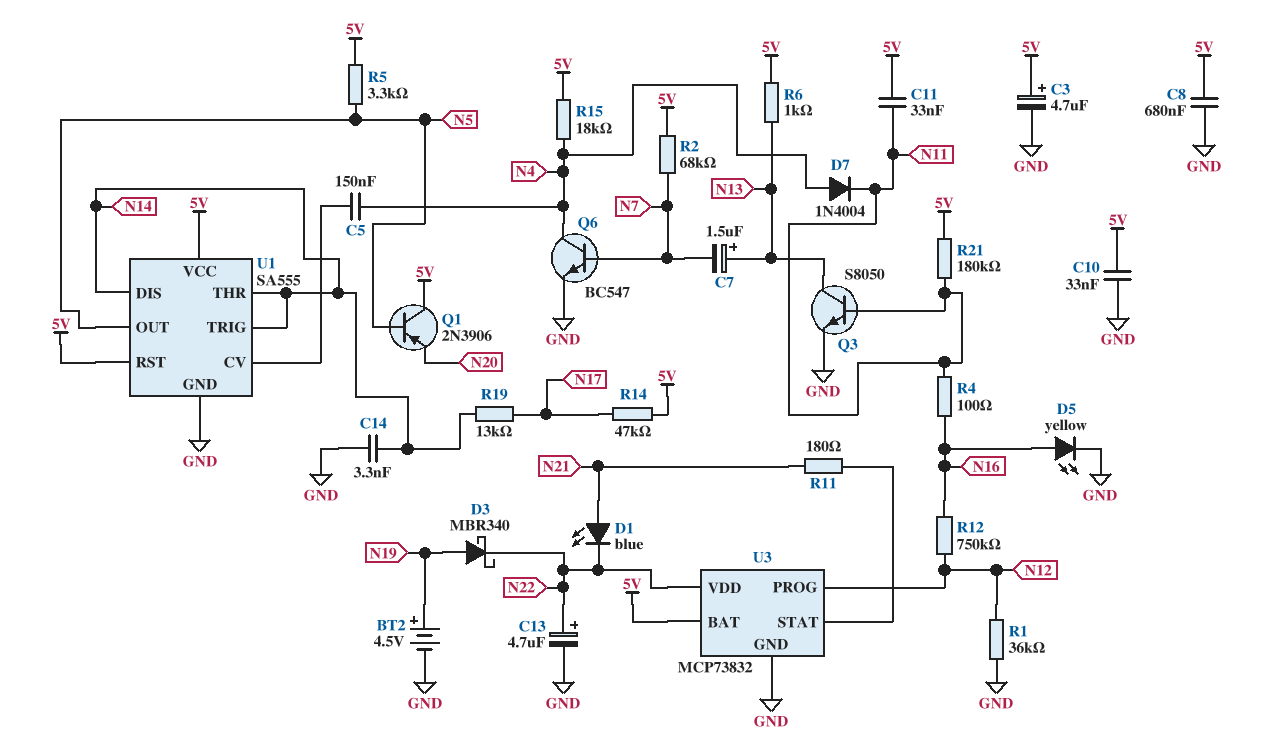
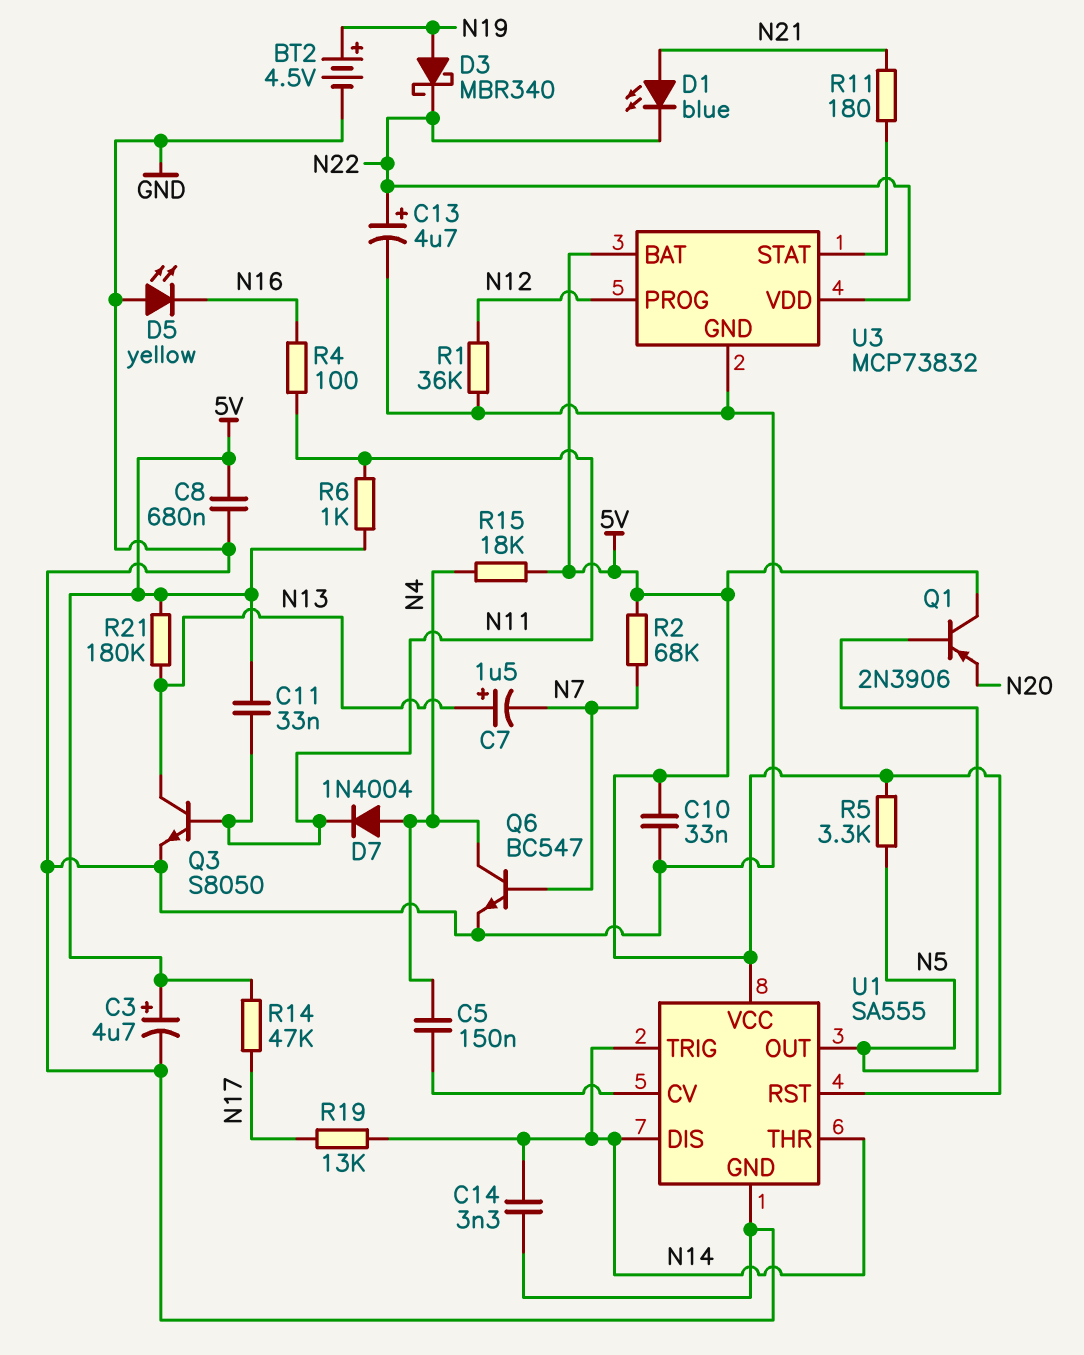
D5: LED yellow (A N16, K GND) -> LED yellow (A GND, K N16)
R6: 1k (5V, N13) -> 1k (5V, N11)
R12: 750k (N12, N16) -> none
R21: 180k (5V, N11) -> 180k (5V, N13)

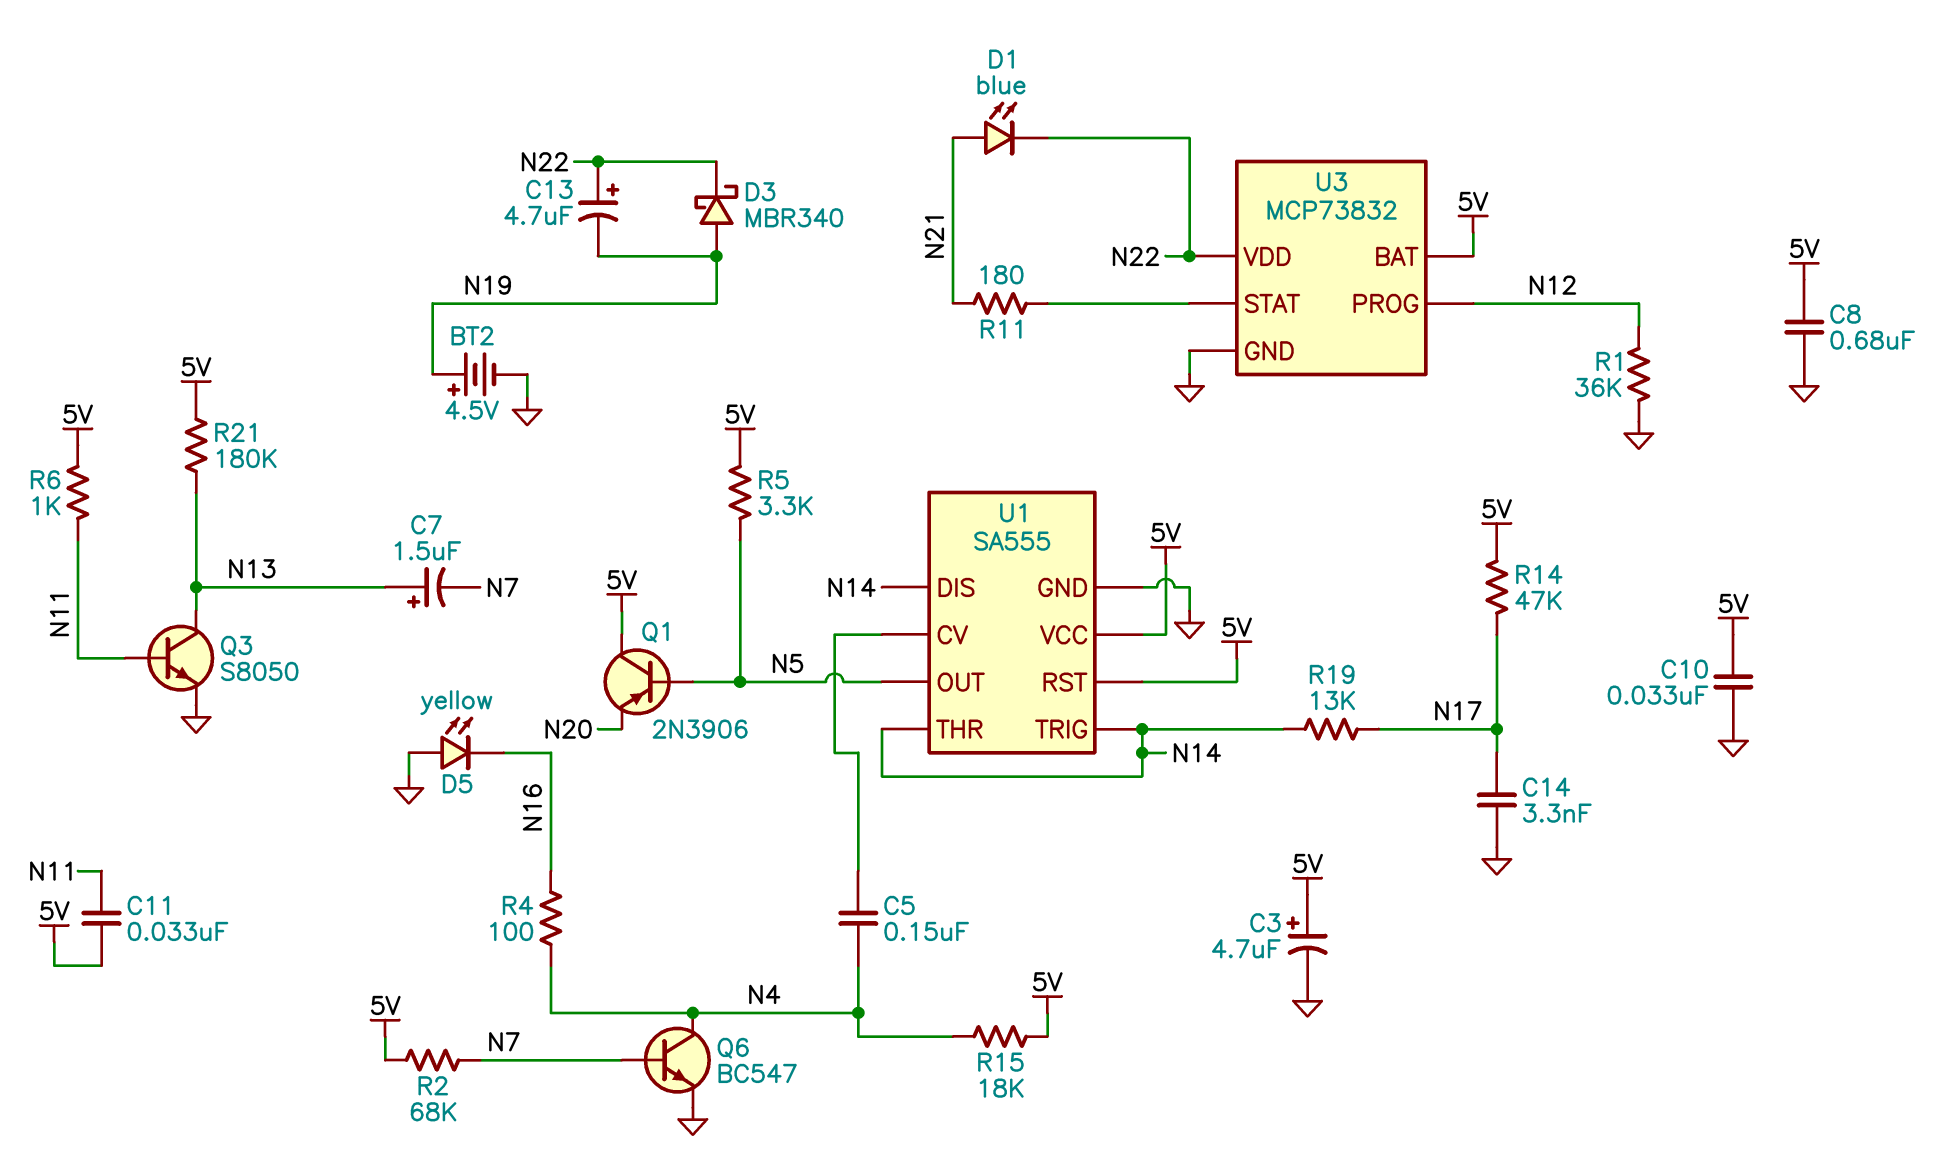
C13: 4.7uF (plus N22, minus GND) -> 4.7uF (plus N22, minus N19)
C14: 3.3nF (GND, N14) -> 3.3nF (GND, N17)
D7: diode 1N4004 (A N4, K N11) -> none
R4: 100 (N11, N16) -> 100 (N4, N16)

